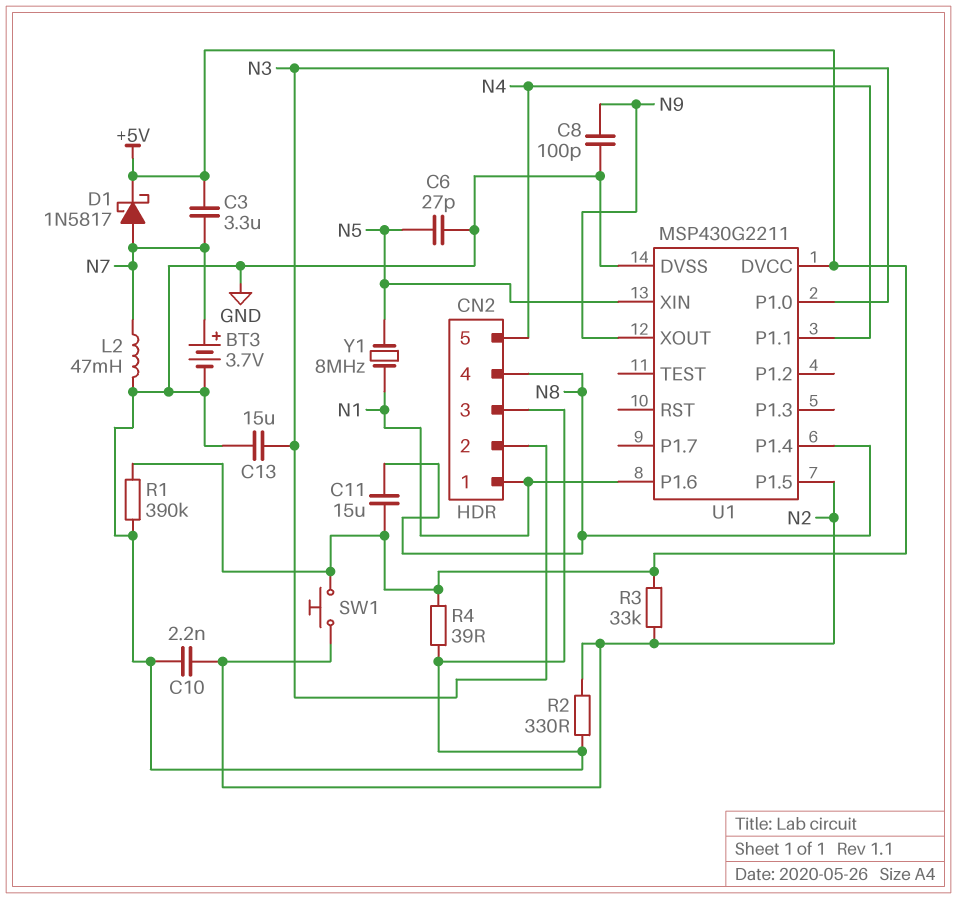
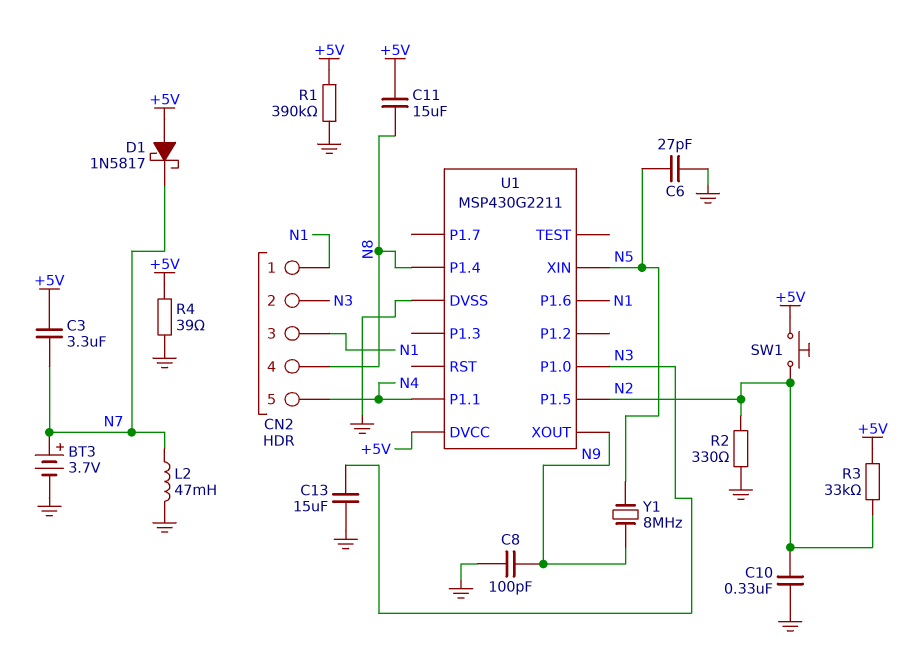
C10: 2.2nF (GND, N2) -> 330nF (GND, N2)
CN2 pin 3: GND -> N1
D1: schottky 1N5817 (A N7, K +5V) -> schottky 1N5817 (A +5V, K N7)
Y1: 8MHz (N1, N5) -> 8MHz (N5, N9)

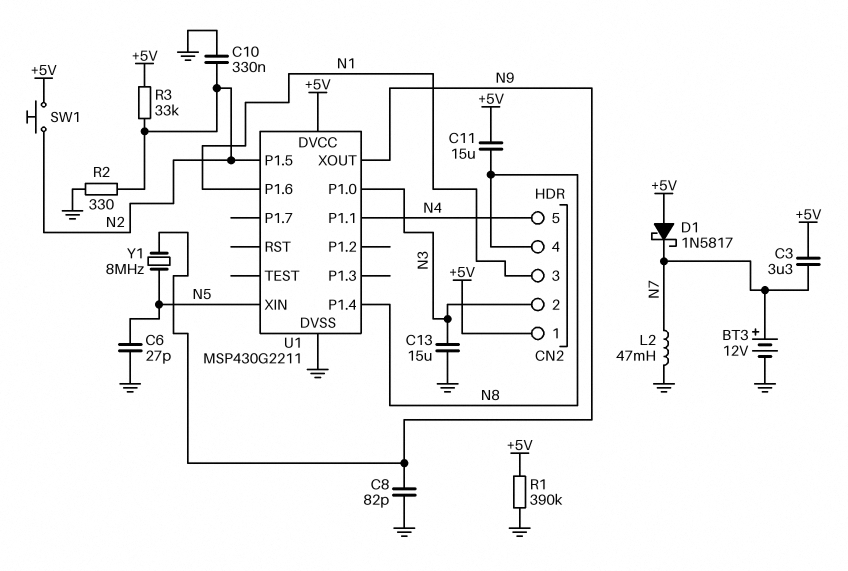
BT3: 3.7V (plus N7, minus GND) -> 12V (plus N7, minus GND)
C8: 100pF (GND, N9) -> 82pF (GND, N9)
CN2 pin 1: N1 -> +5V
R4: 39 (+5V, GND) -> none

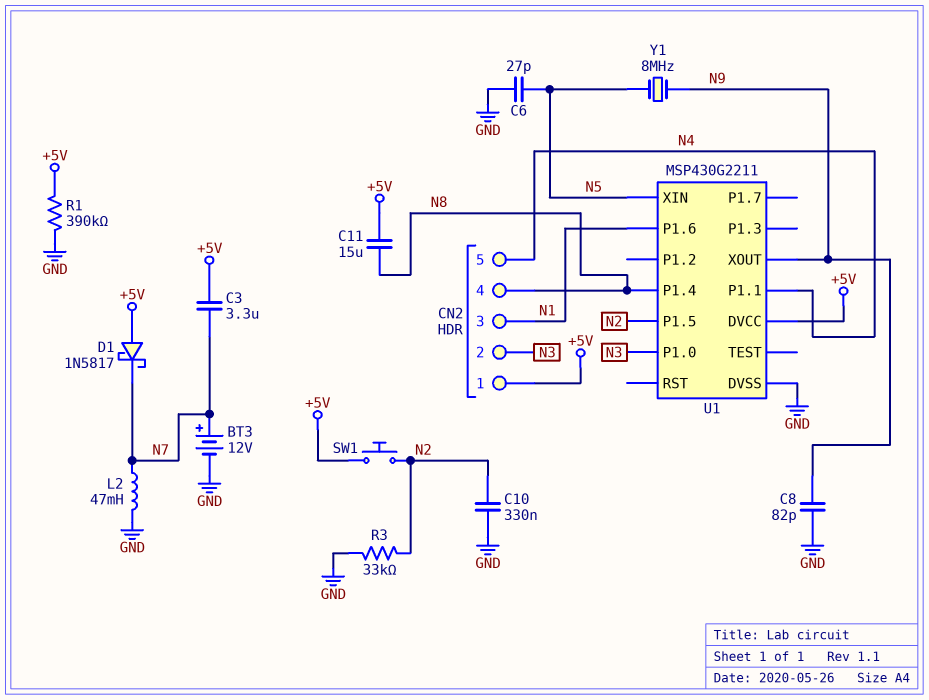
C13: 15uF (GND, N3) -> none
R2: 330 (GND, N2) -> none
R3: 33k (+5V, N2) -> 33k (GND, N2)

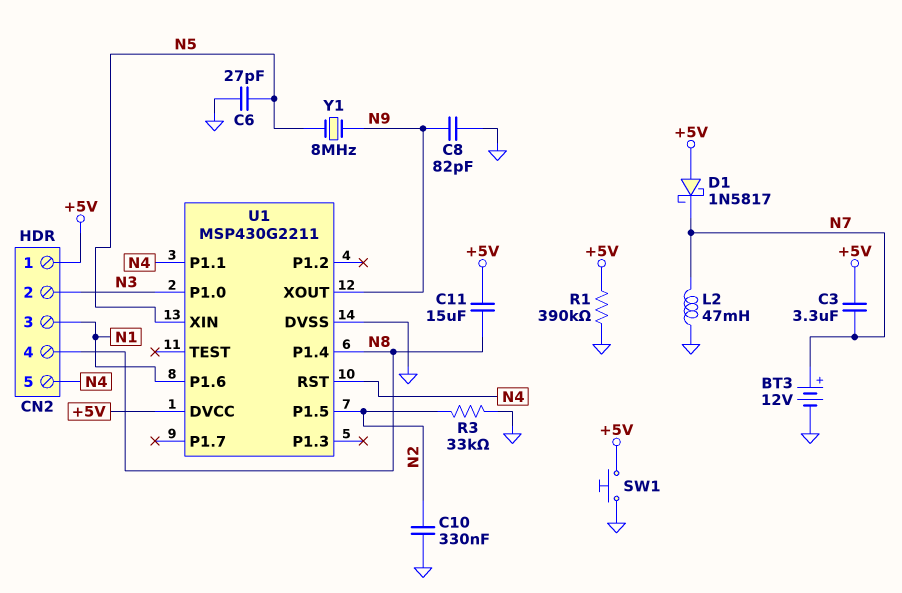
SW1: button (+5V, N2) -> button (+5V, GND)
U1 pin RST: none -> N4

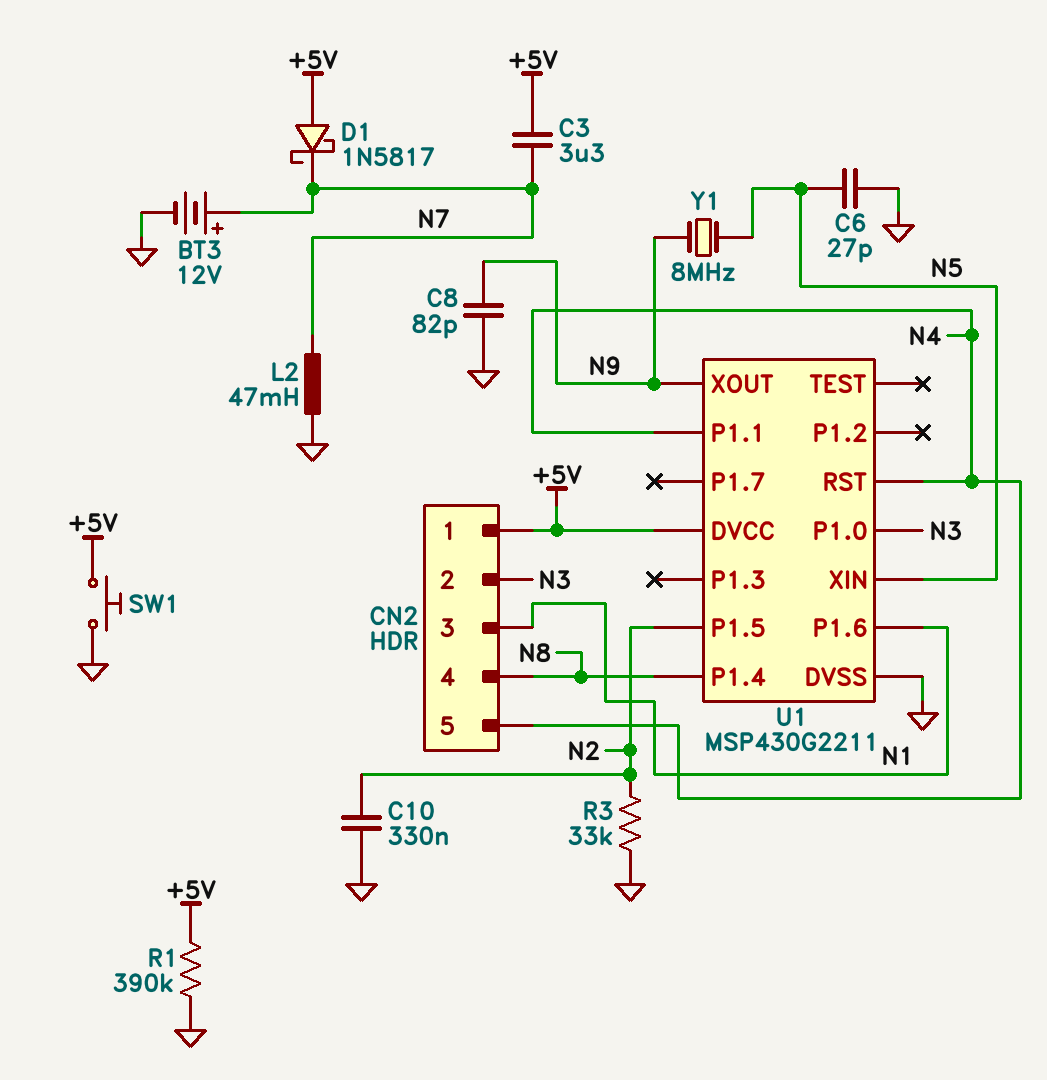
C11: 15uF (+5V, N8) -> none

